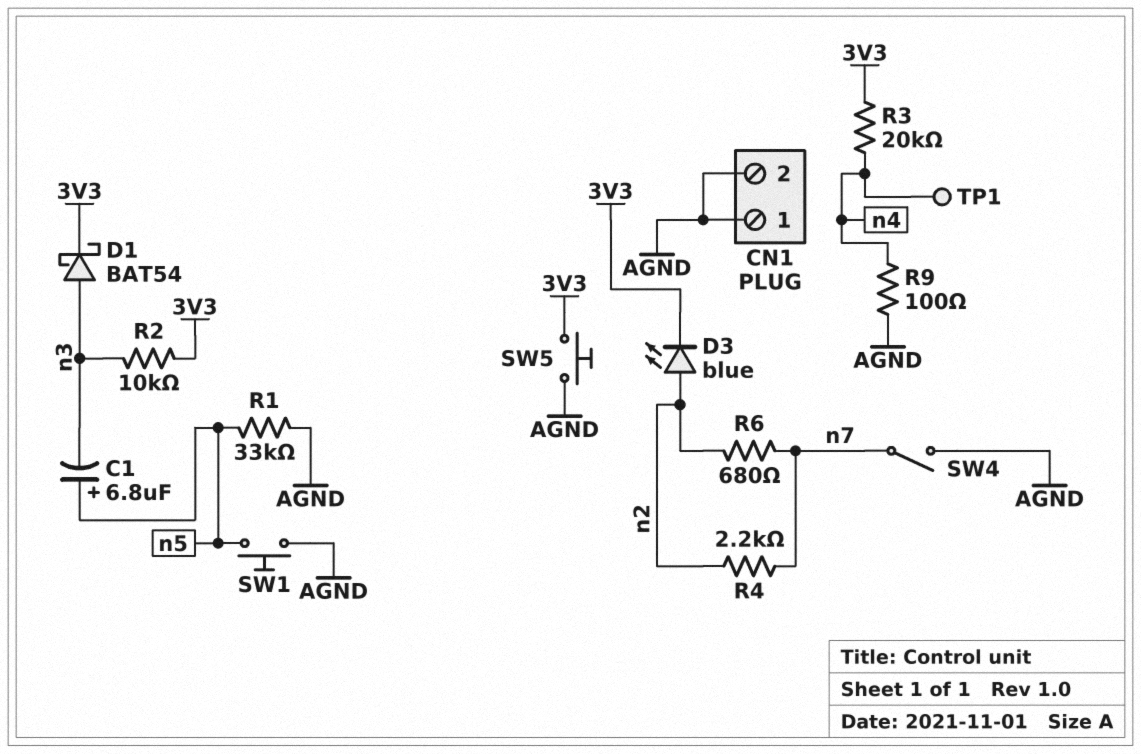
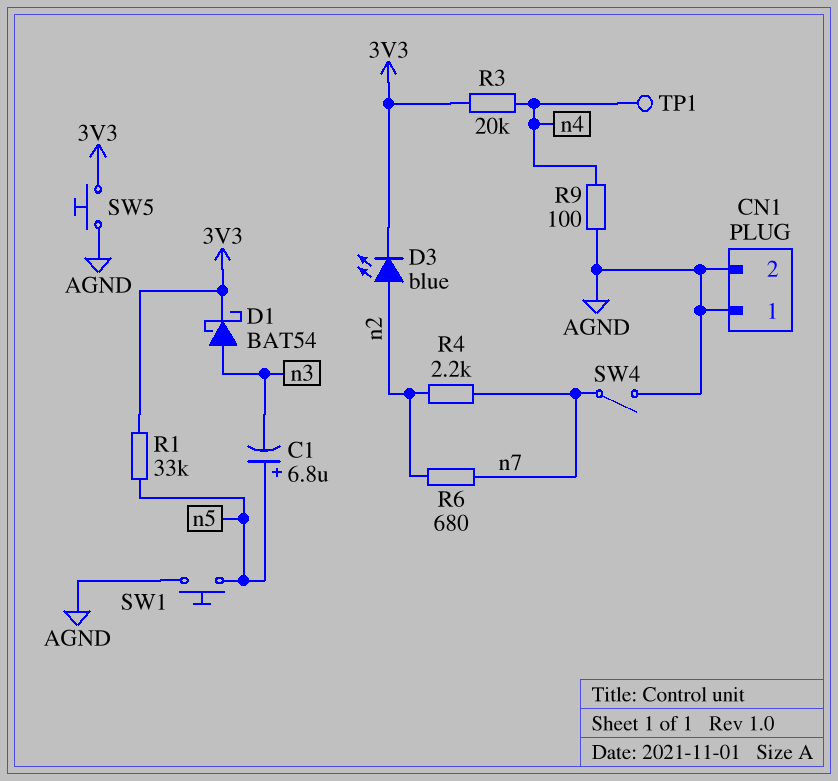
R1: 33k (AGND, n5) -> 33k (3V3, n5)
R2: 10k (3V3, n3) -> none

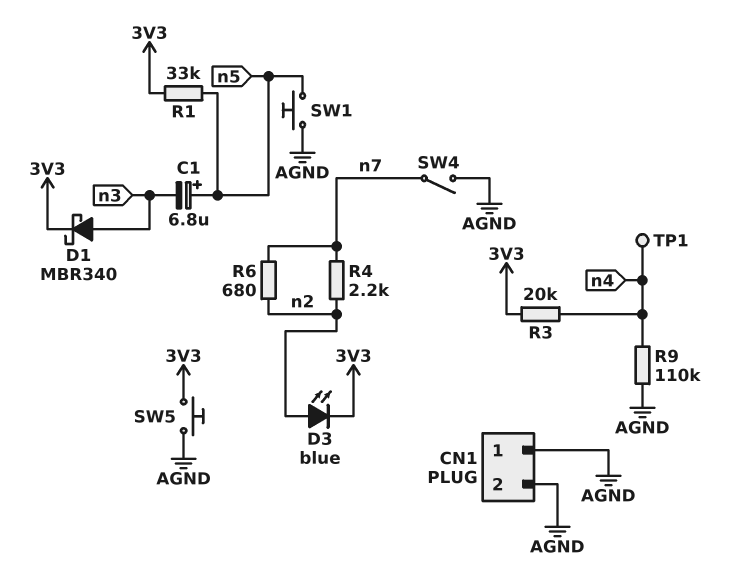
D1: schottky BAT54 (A n3, K 3V3) -> schottky MBR340 (A n3, K 3V3)
R9: 100 (AGND, n4) -> 110k (AGND, n4)

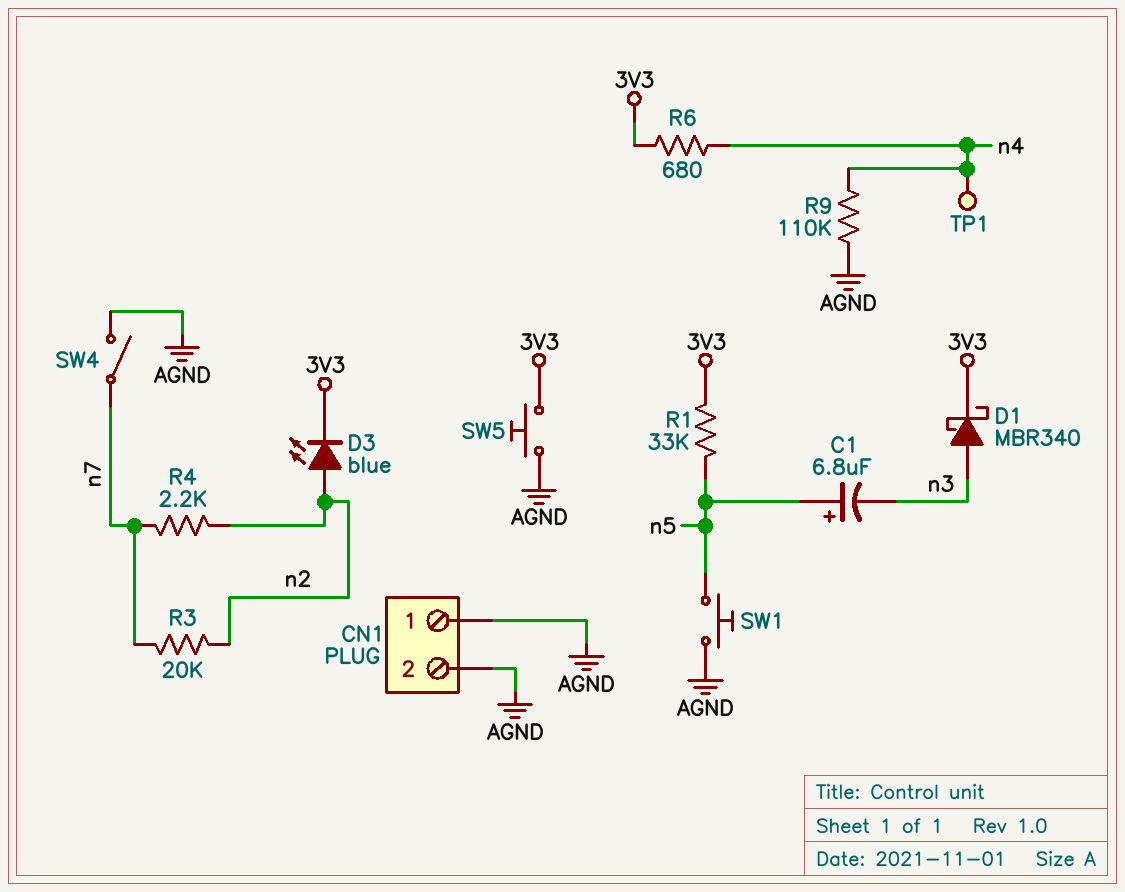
R3: 20k (3V3, n4) -> 20k (n2, n7)
R6: 680 (n2, n7) -> 680 (3V3, n4)

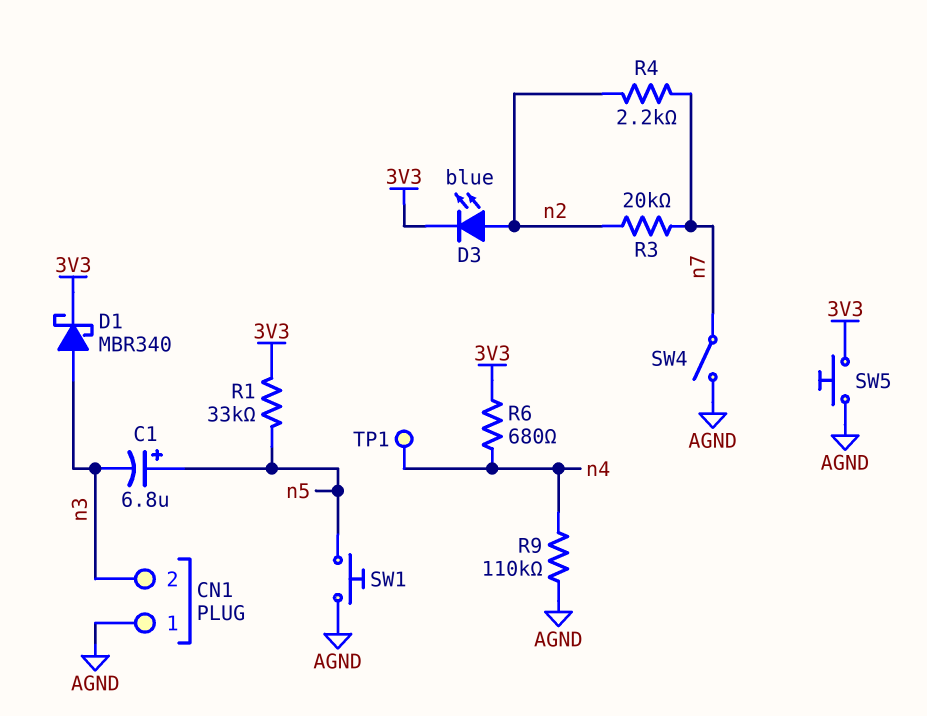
CN1 pin 2: AGND -> n3

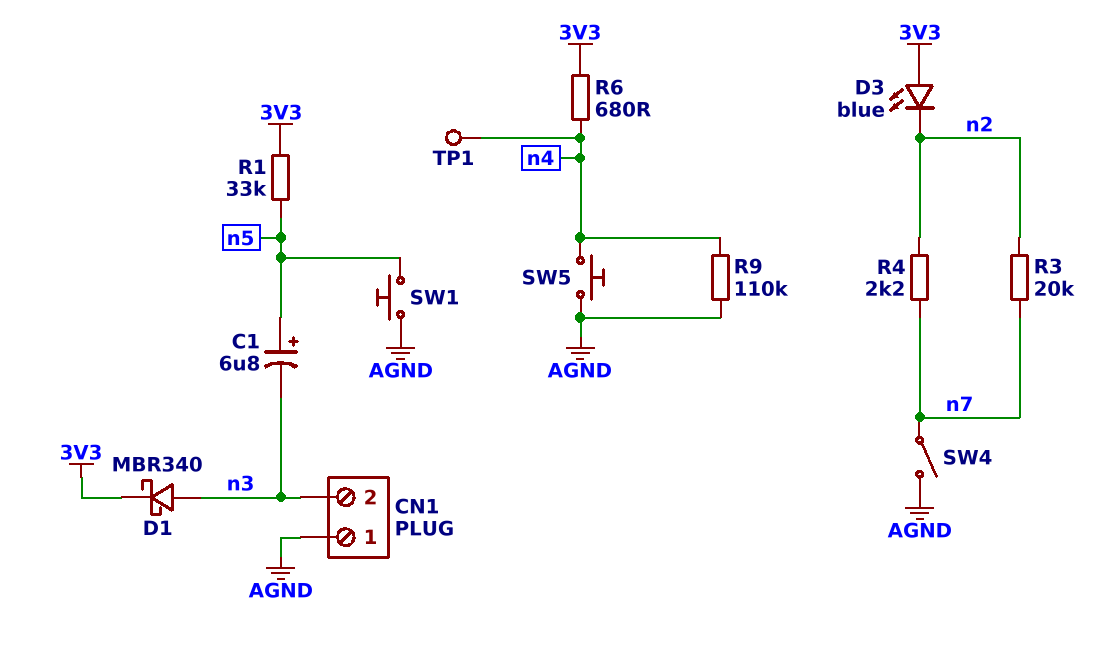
D3: LED blue (A n2, K 3V3) -> LED blue (A 3V3, K n2)
SW5: button (3V3, AGND) -> button (AGND, n4)

